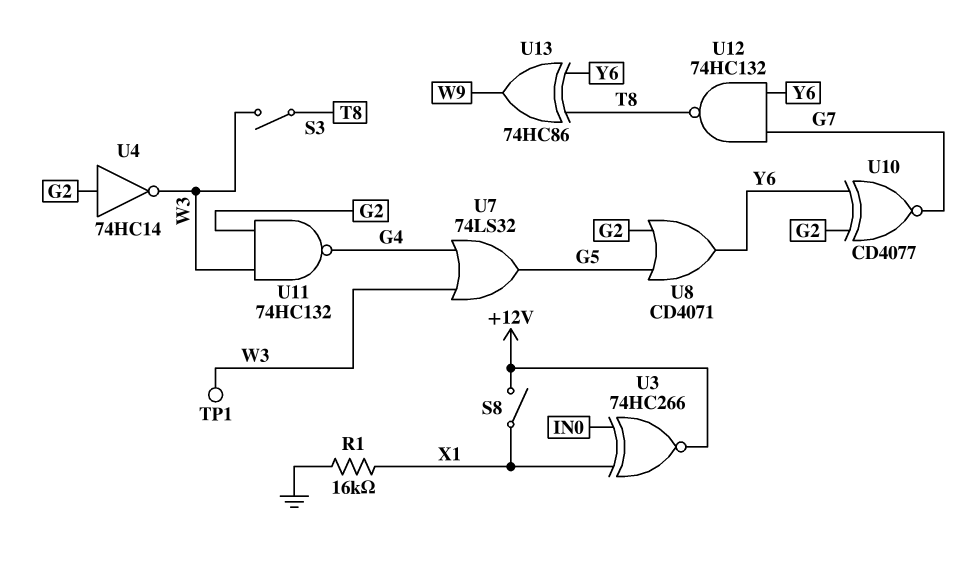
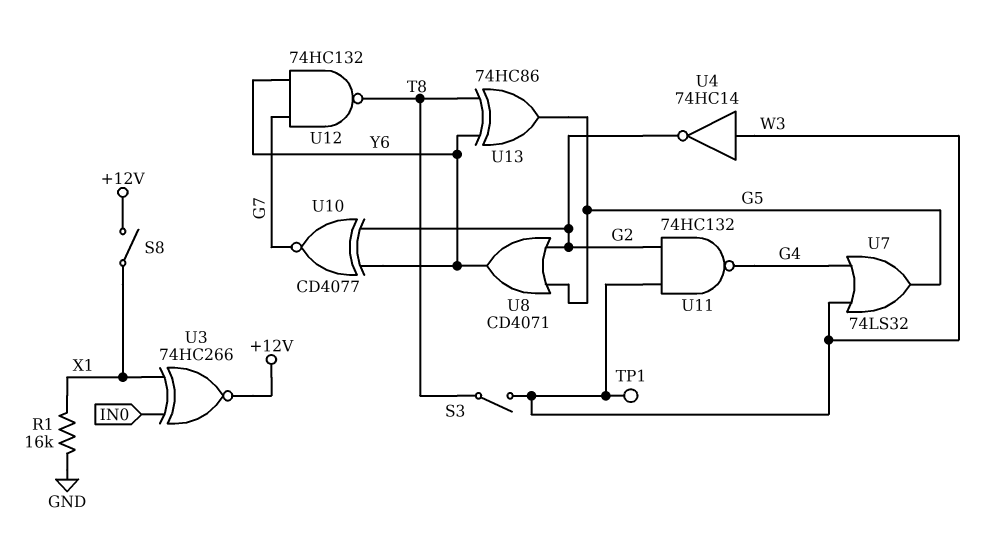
U4: NOT 74HC14 (in G2, out W3) -> NOT 74HC14 (in W3, out G2)
U13: XOR 74HC86 (in T8, in Y6, out W9) -> XOR 74HC86 (in T8, in Y6, out G5)

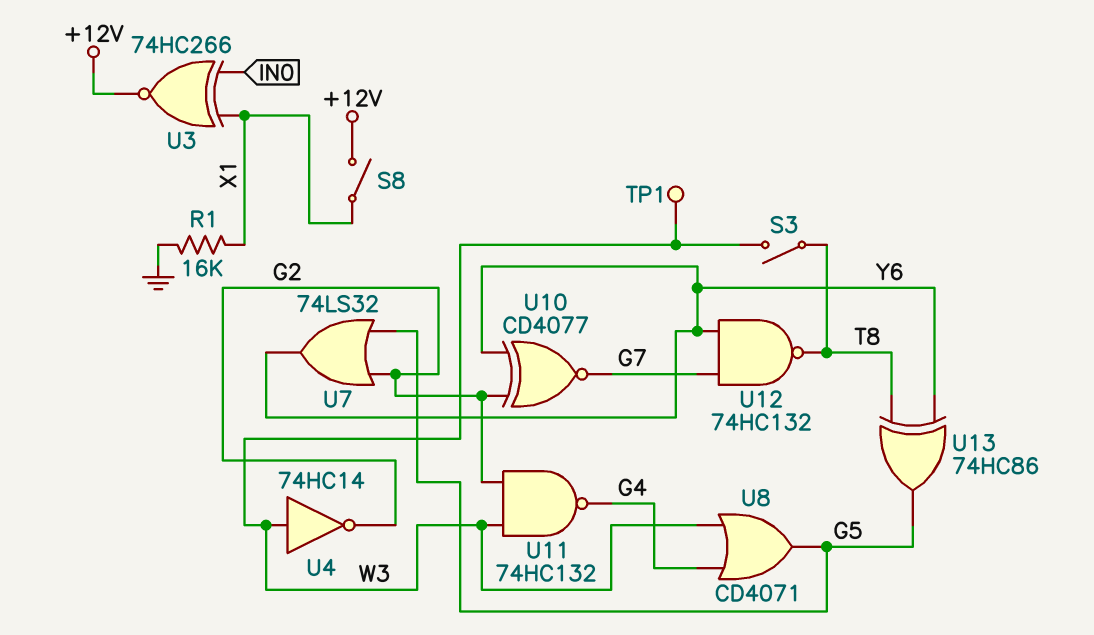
U7: OR 74LS32 (in G4, in W3, out G5) -> OR 74LS32 (in G2, in G5, out Y6)
U8: OR CD4071 (in G2, in G5, out Y6) -> OR CD4071 (in G4, in W3, out G5)

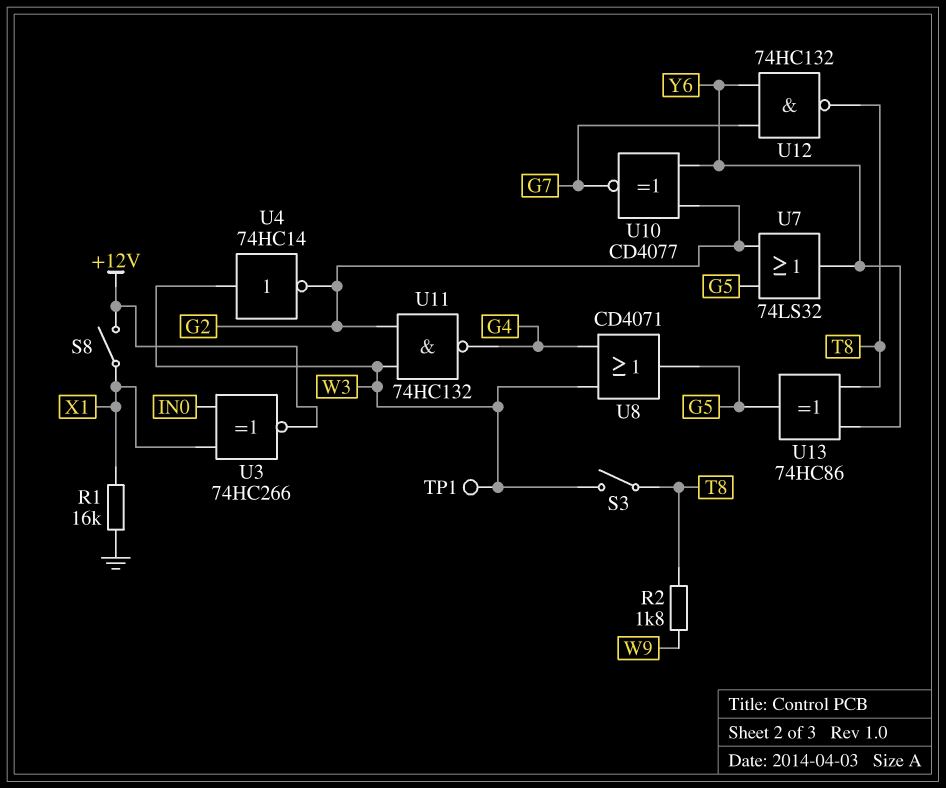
R2: none -> 1.8k (T8, W9)

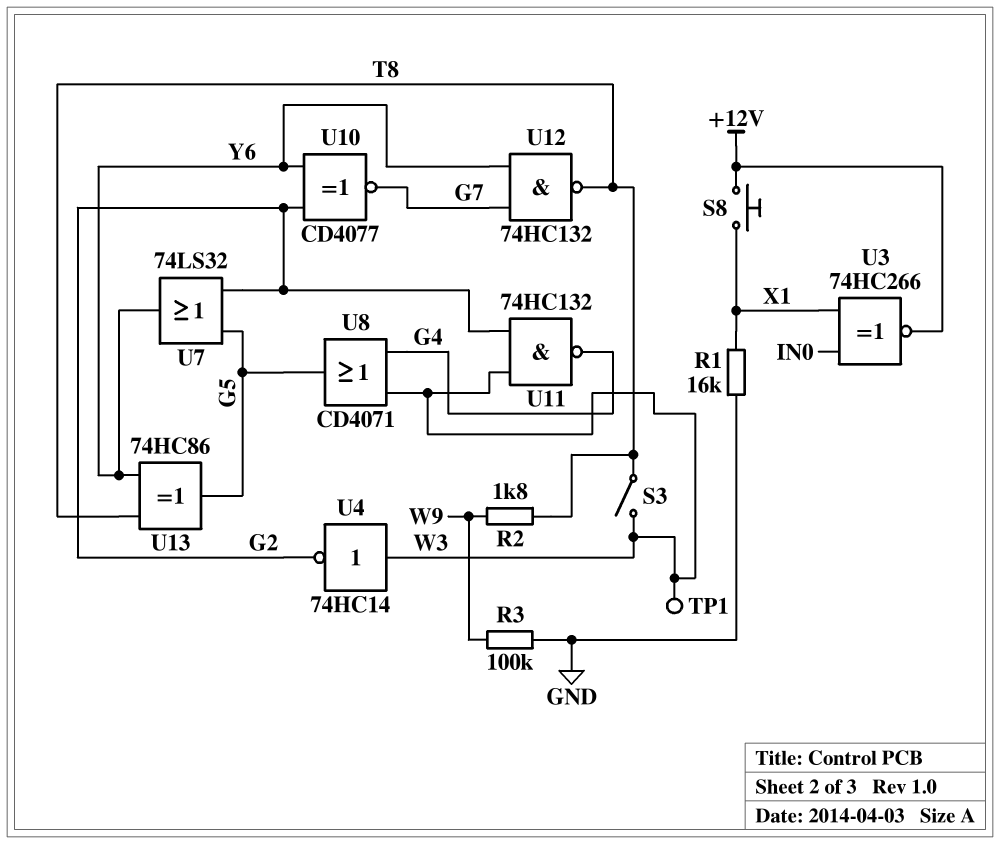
R3: none -> 100k (GND, W9)
S8: switch (+12V, X1) -> button (+12V, X1)

